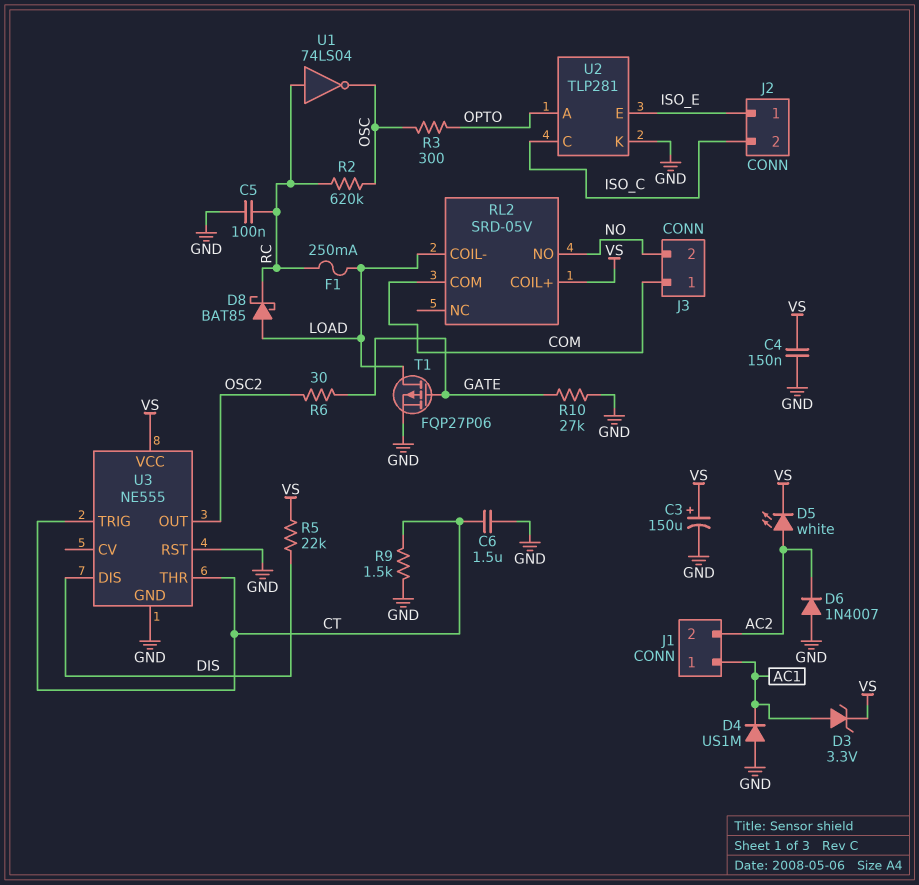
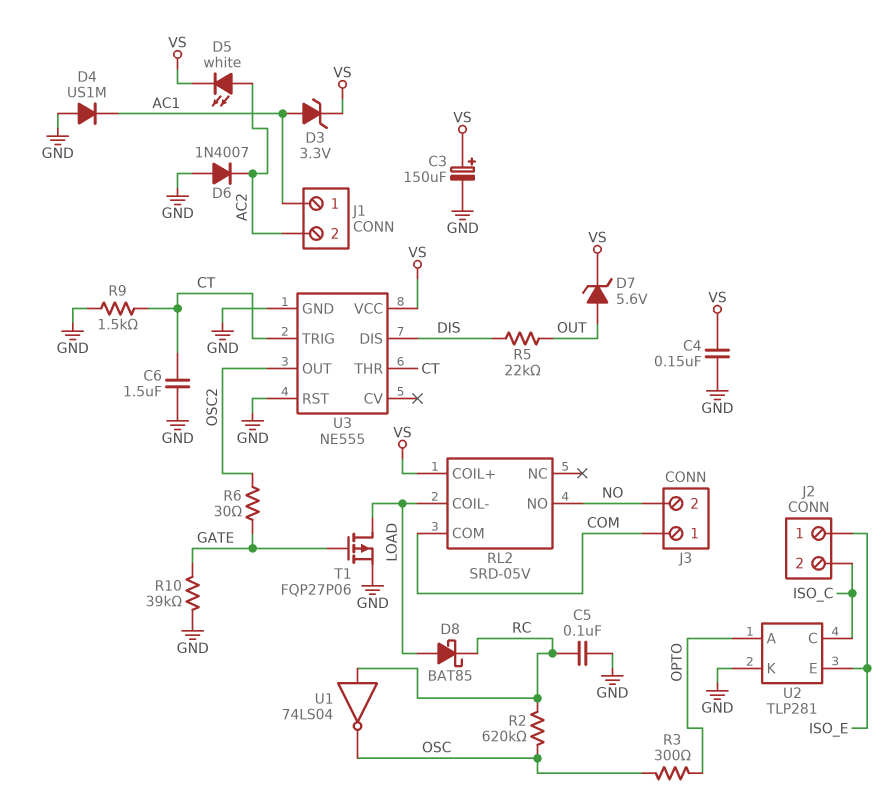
D7: none -> zener 5.6V (A OUT, K VS)
F1: 250mA (LOAD, RC) -> none
R5: 22k (DIS, VS) -> 22k (DIS, OUT)
R10: 27k (GATE, GND) -> 39k (GATE, GND)

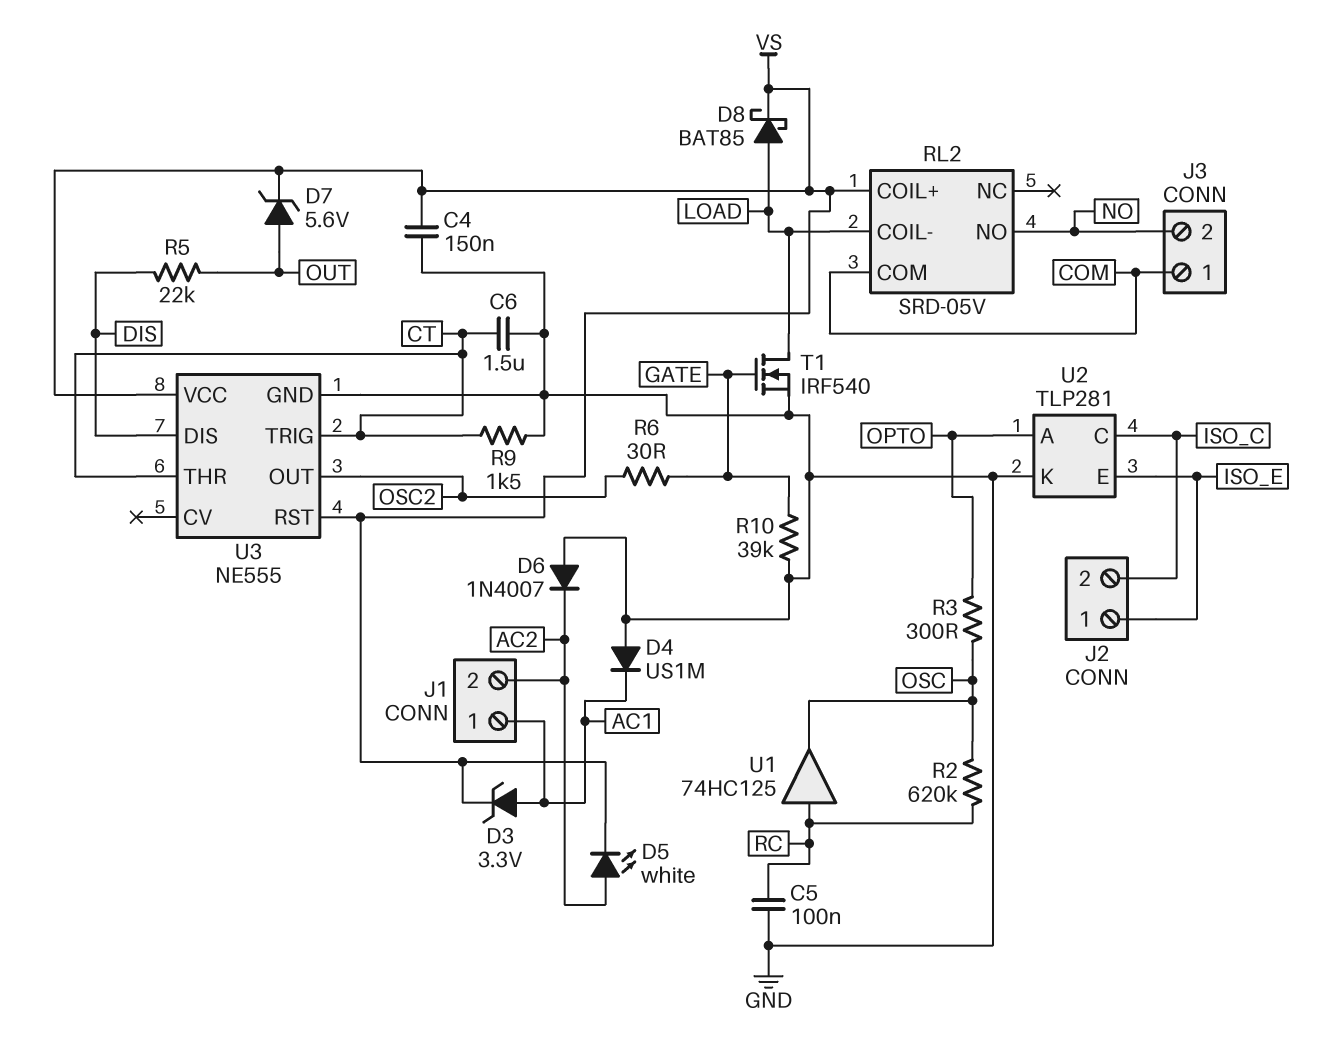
C3: 150uF (plus VS, minus GND) -> none
D8: schottky BAT85 (A LOAD, K RC) -> schottky BAT85 (A LOAD, K VS)
T1: PMOS FQP27P06 (G GATE, D LOAD, S GND) -> NMOS IRF540 (G GATE, D LOAD, S GND)
U1: NOT 74LS04 (in RC, out OSC) -> buffer 74HC125 (in RC, out OSC)
U3 pin RST: GND -> VS

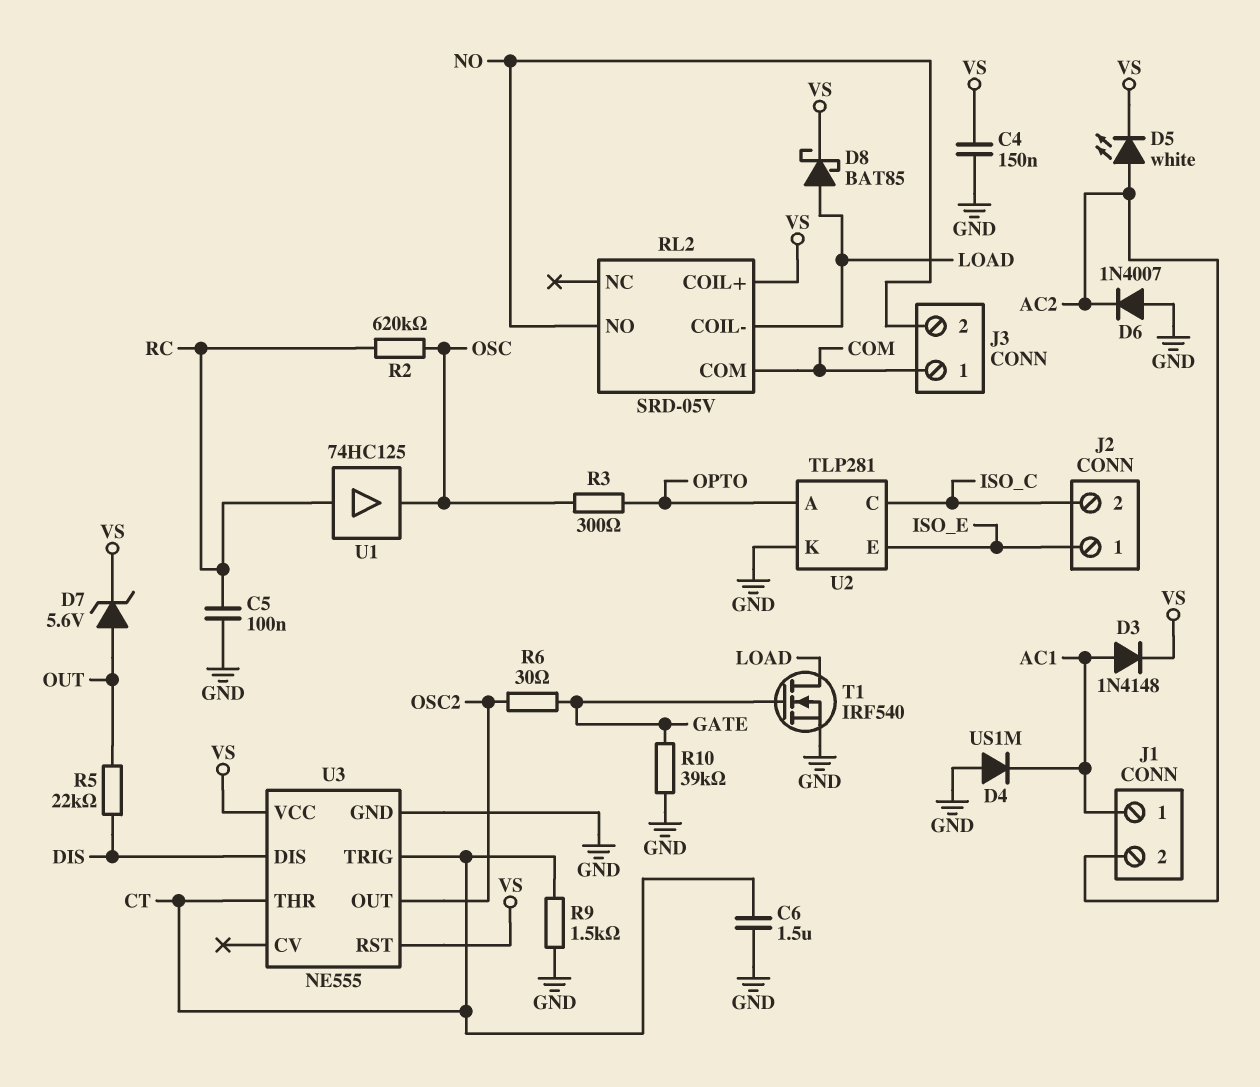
D3: zener 3.3V (A AC1, K VS) -> diode 1N4148 (A AC1, K VS)

